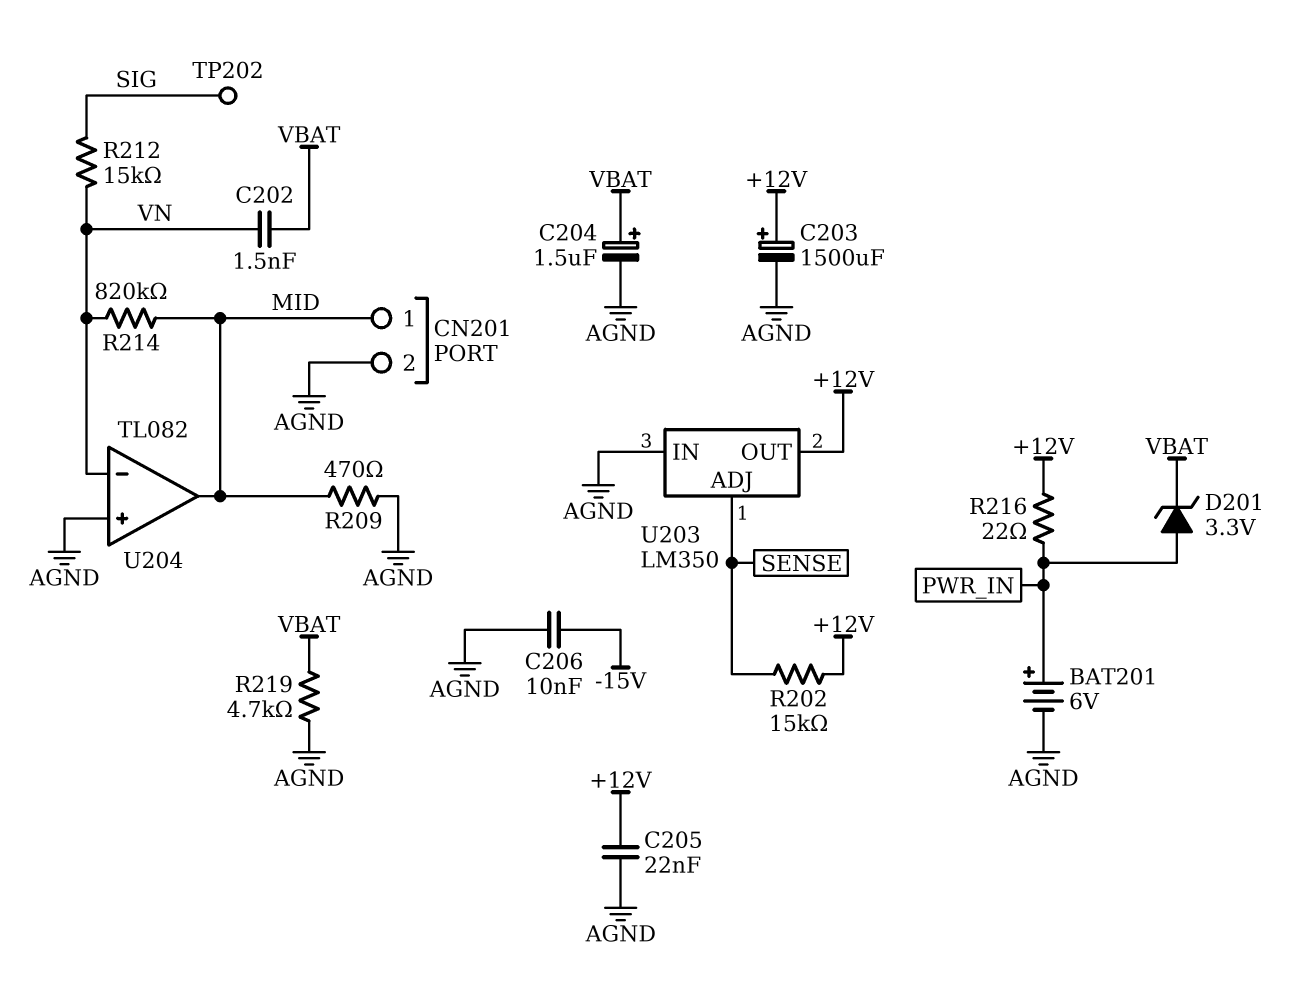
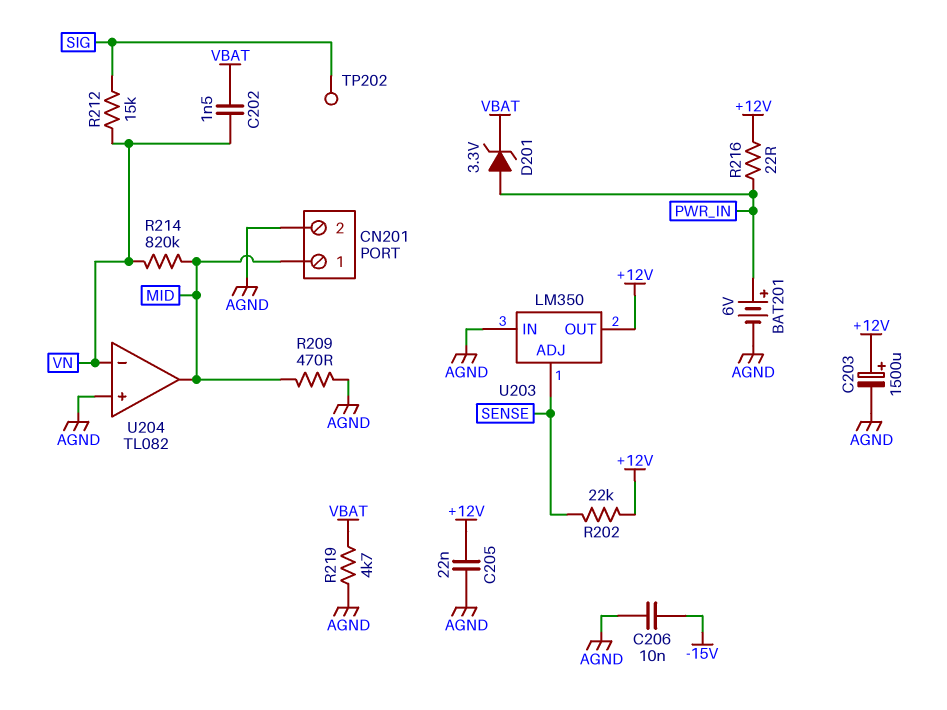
C204: 1.5uF (plus VBAT, minus AGND) -> none
R202: 15k (+12V, SENSE) -> 22k (+12V, SENSE)

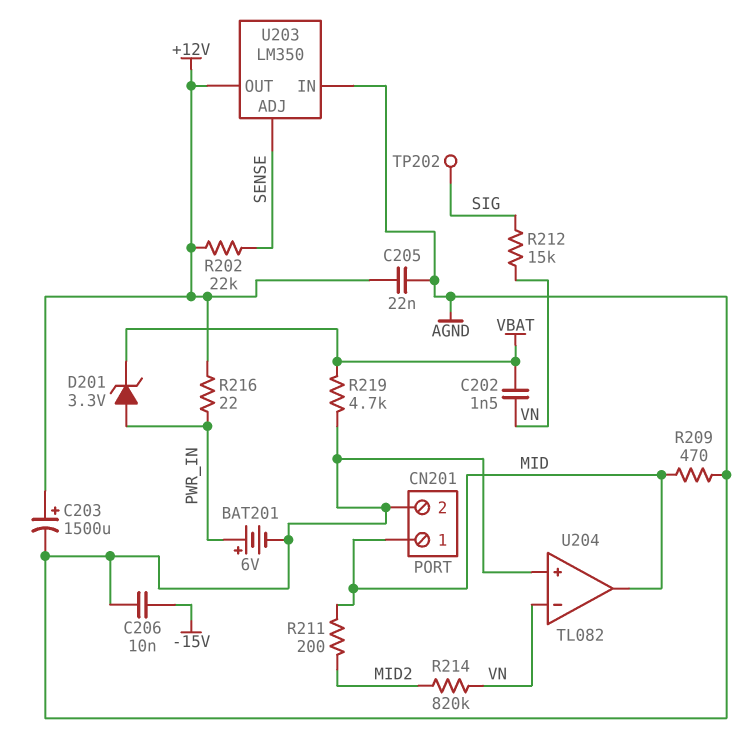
R211: none -> 200 (MID, MID2)
R214: 820k (MID, VN) -> 820k (MID2, VN)

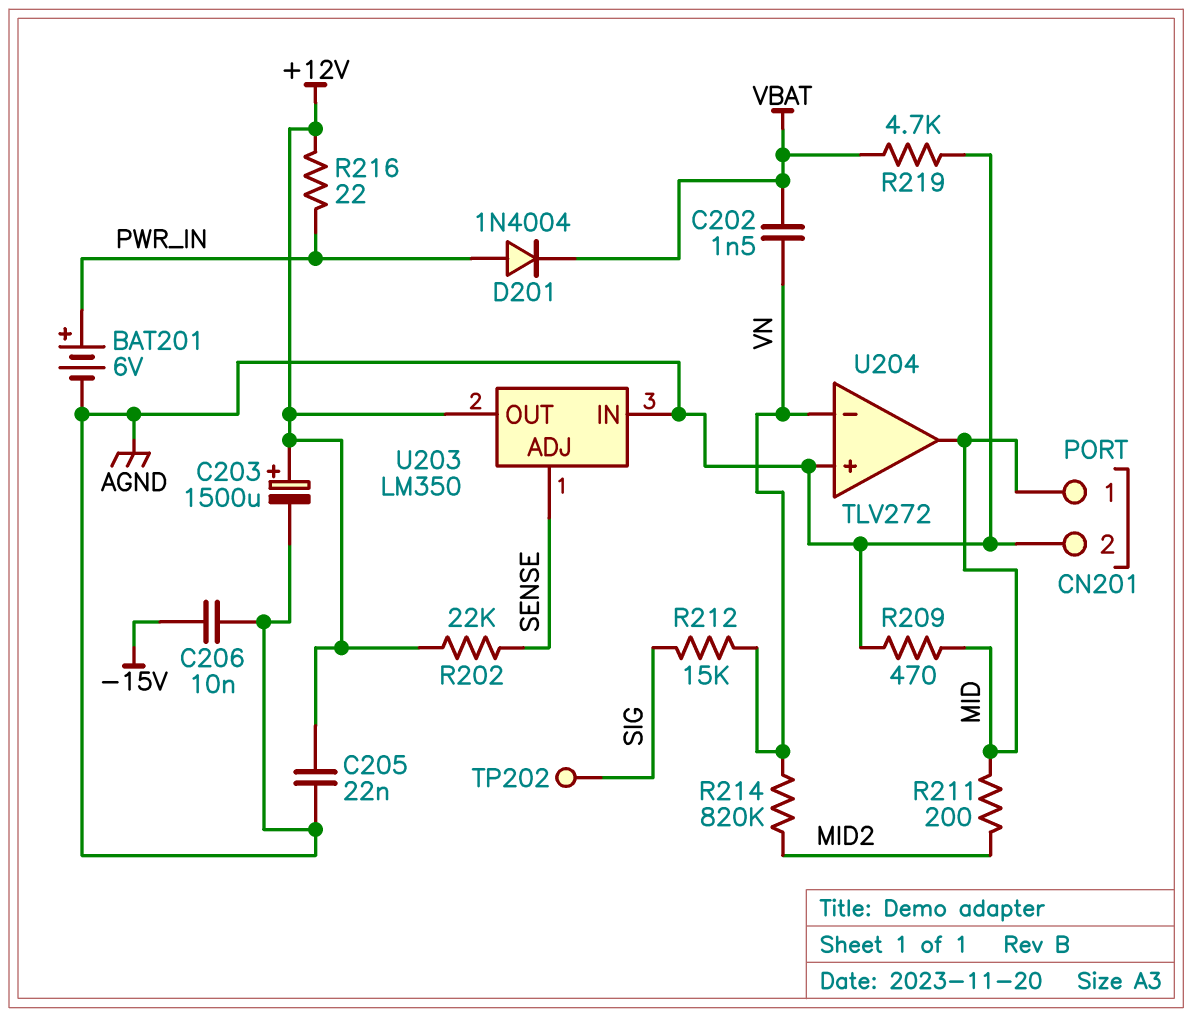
D201: zener 3.3V (A PWR_IN, K VBAT) -> diode 1N4004 (A PWR_IN, K VBAT)
U204: TL082 -> TLV272

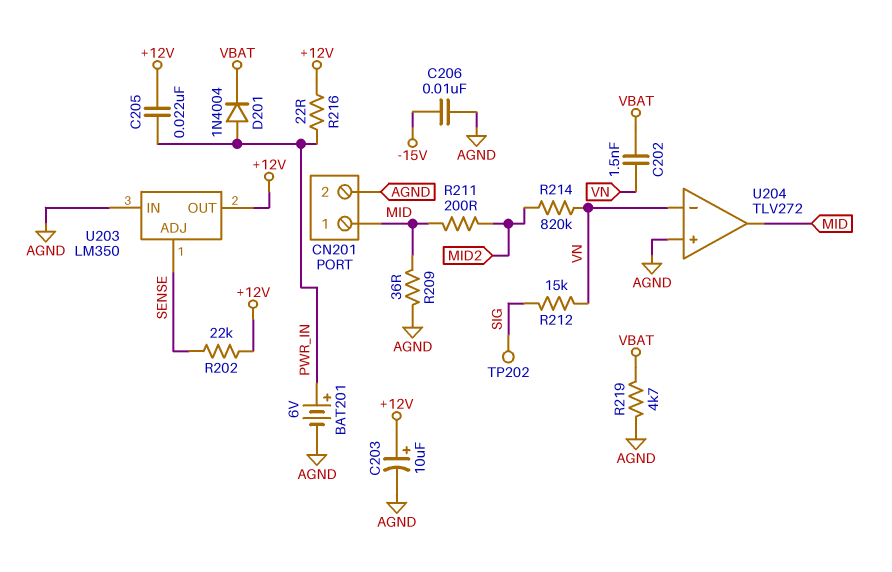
C203: 1500uF (plus +12V, minus AGND) -> 10uF (plus +12V, minus AGND)
C205: 22nF (+12V, AGND) -> 22nF (+12V, PWR_IN)
R209: 470 (AGND, MID) -> 36 (AGND, MID)

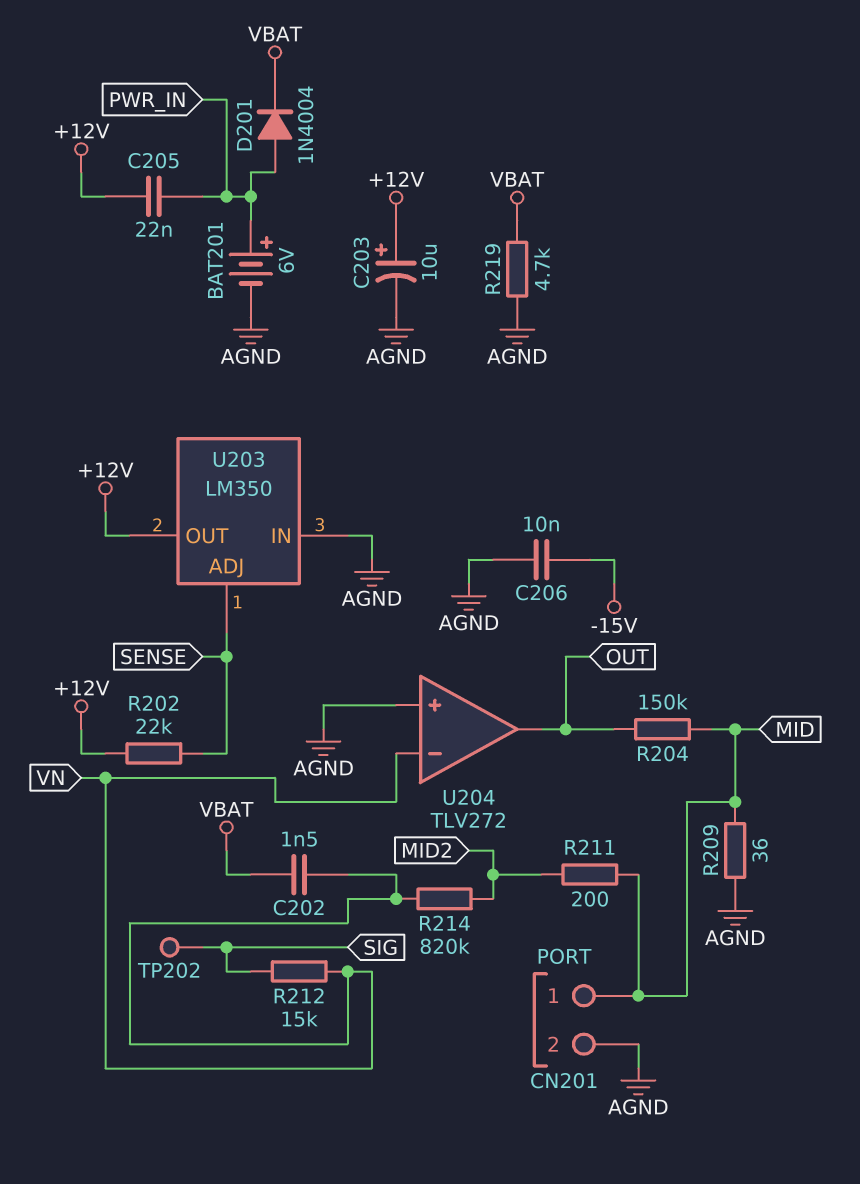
R204: none -> 150k (MID, OUT)
R216: 22 (+12V, PWR_IN) -> none
U204 pin out: MID -> OUT

